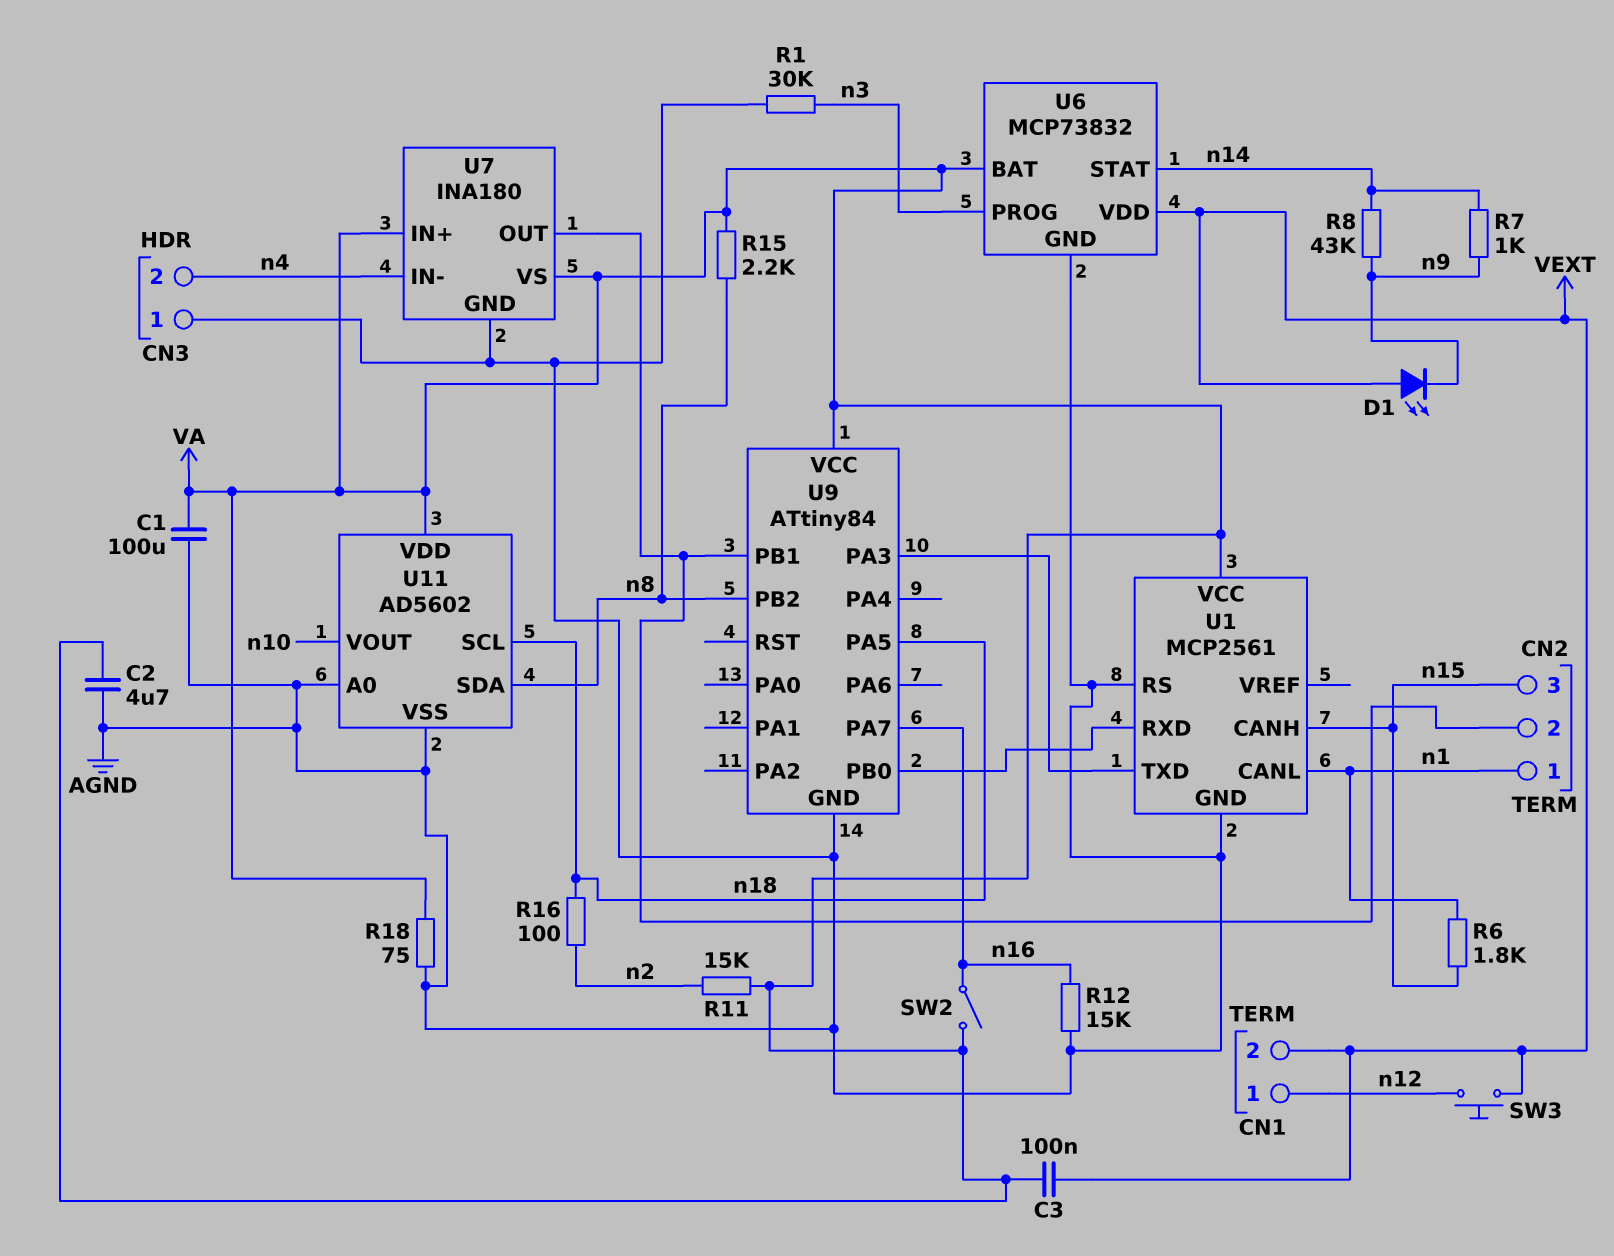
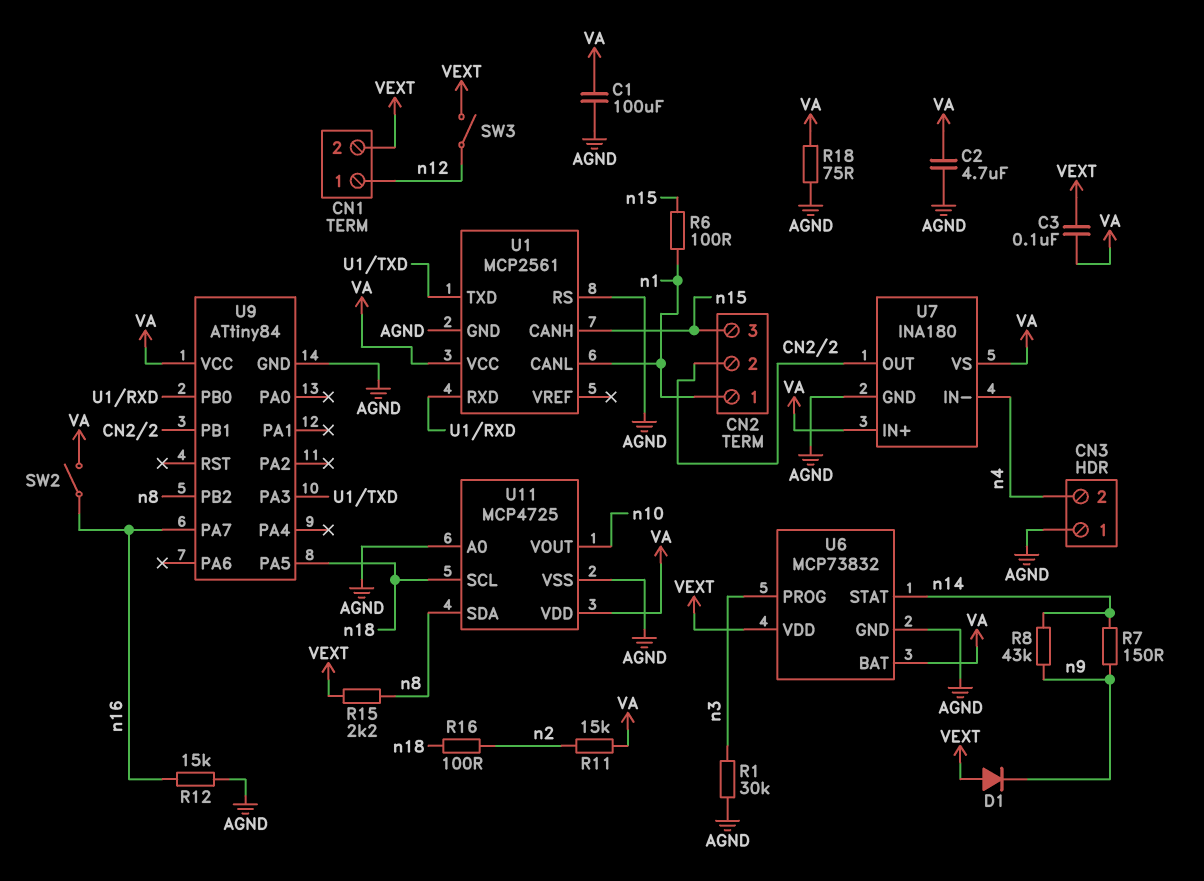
D1: LED (A VEXT, K n9) -> diode (A VEXT, K n9)
R6: 1.8k (n1, n15) -> 100 (n1, n15)
R7: 1k (n9, n14) -> 150 (n9, n14)
R15: 2.2k (VA, n8) -> 2.2k (VEXT, n8)
SW3: button (VEXT, n12) -> switch (VEXT, n12)
U11: AD5602 -> MCP4725

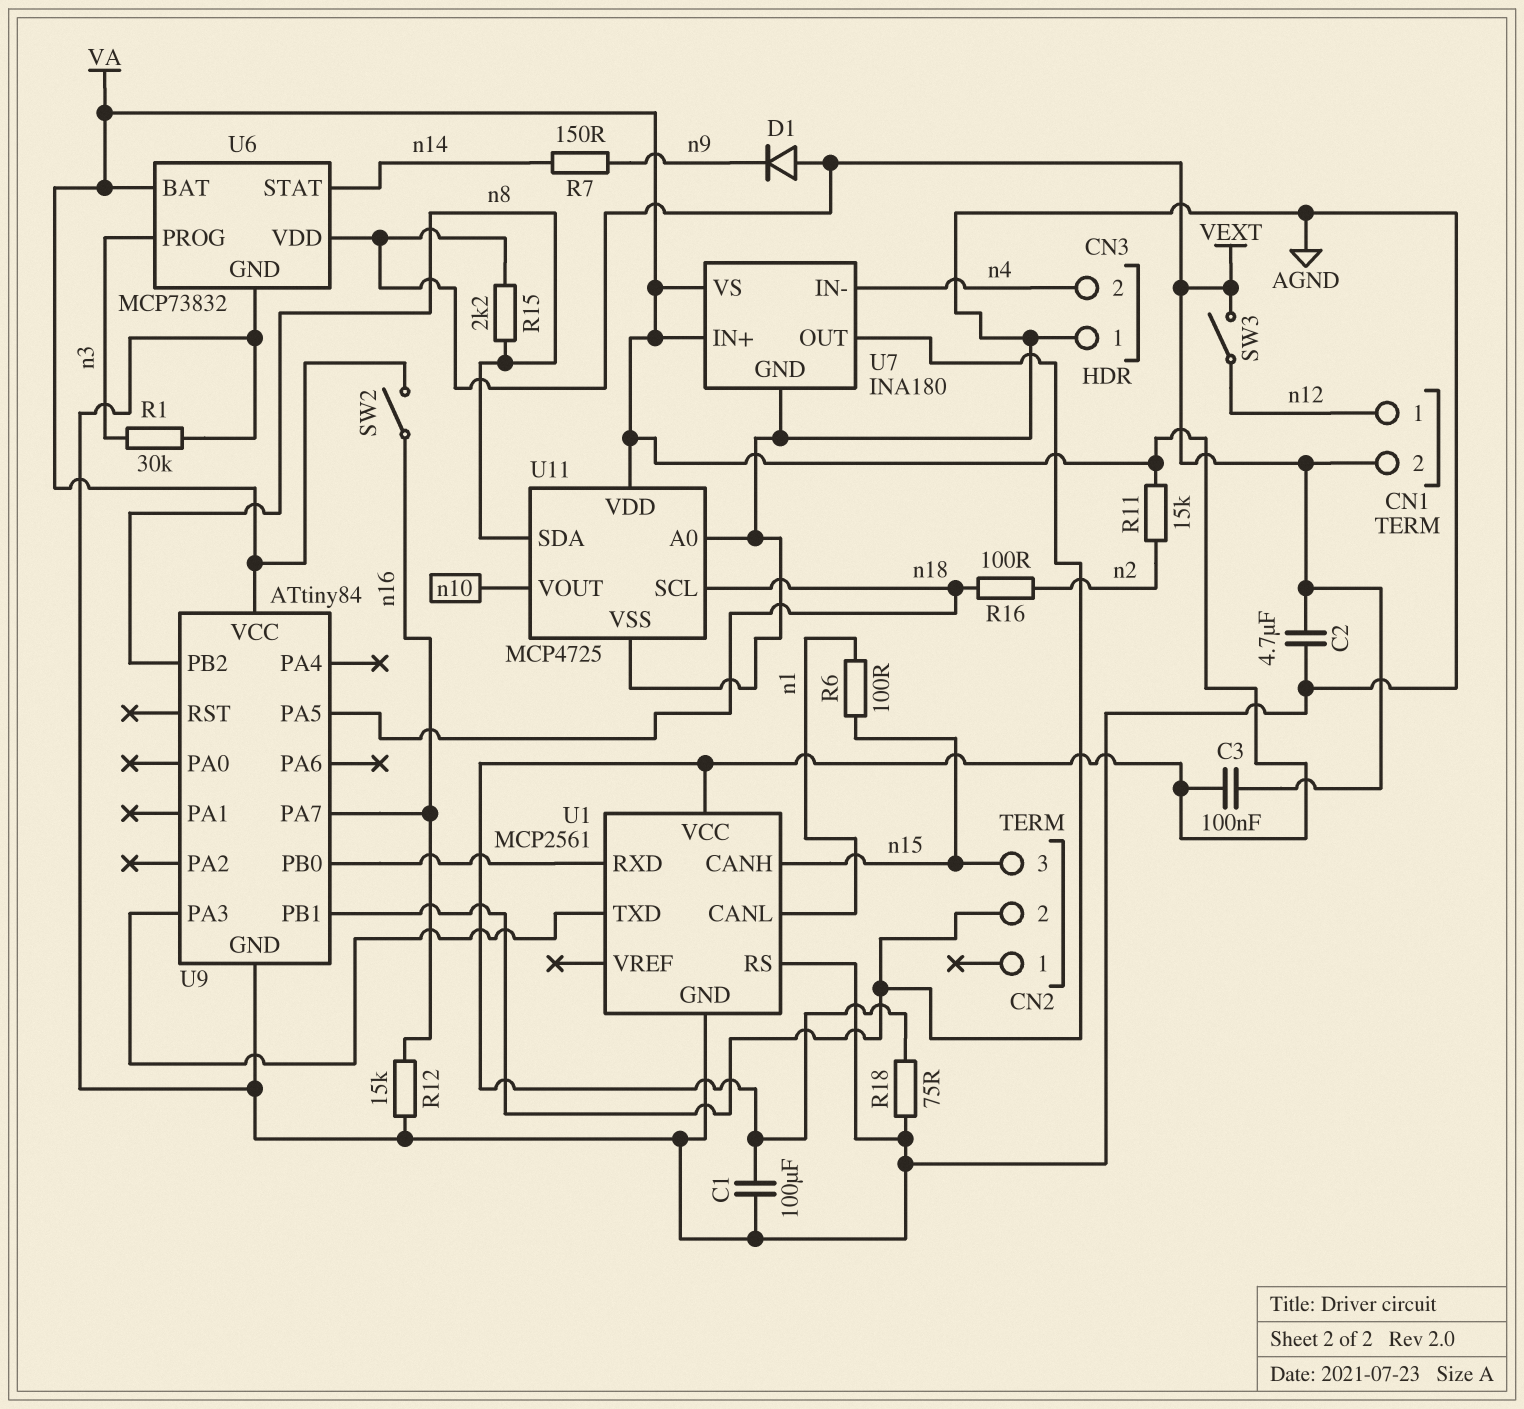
C2: 4.7uF (AGND, VA) -> 4.7uF (AGND, VEXT)
CN2 pin 1: n1 -> none
R8: 43k (n9, n14) -> none

